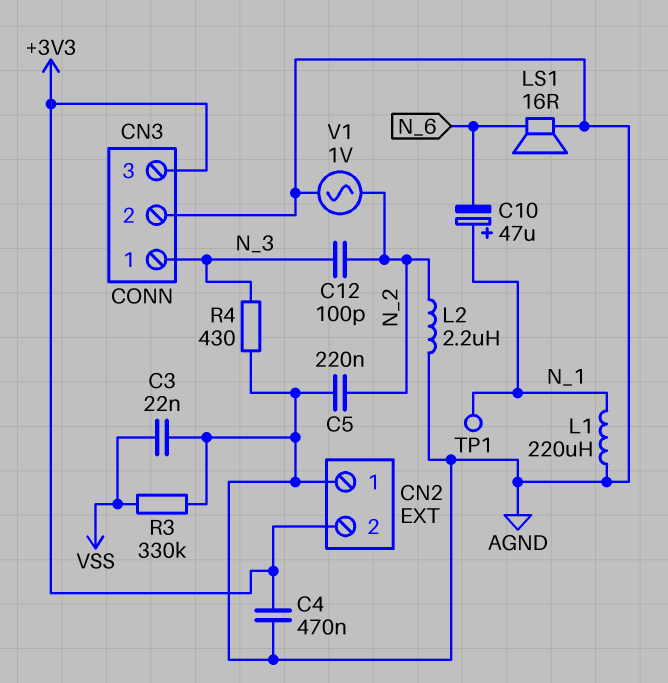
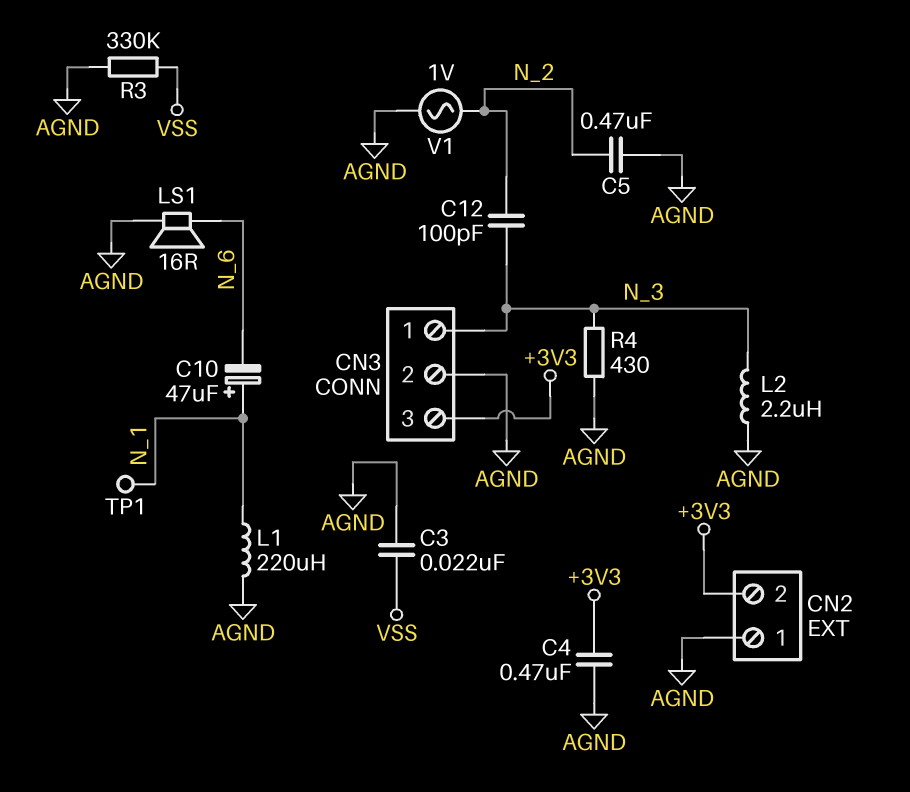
C5: 220nF (AGND, N_2) -> 470nF (AGND, N_2)
L2: 2.2uH (AGND, N_2) -> 2.2uH (AGND, N_3)

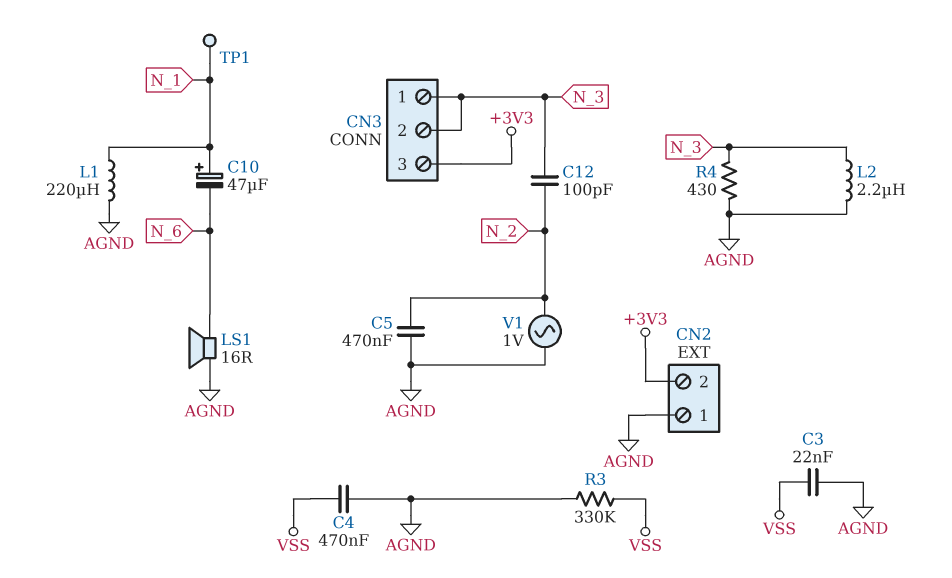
C4: 470nF (+3V3, AGND) -> 470nF (AGND, VSS)
CN3 pin 2: AGND -> N_3

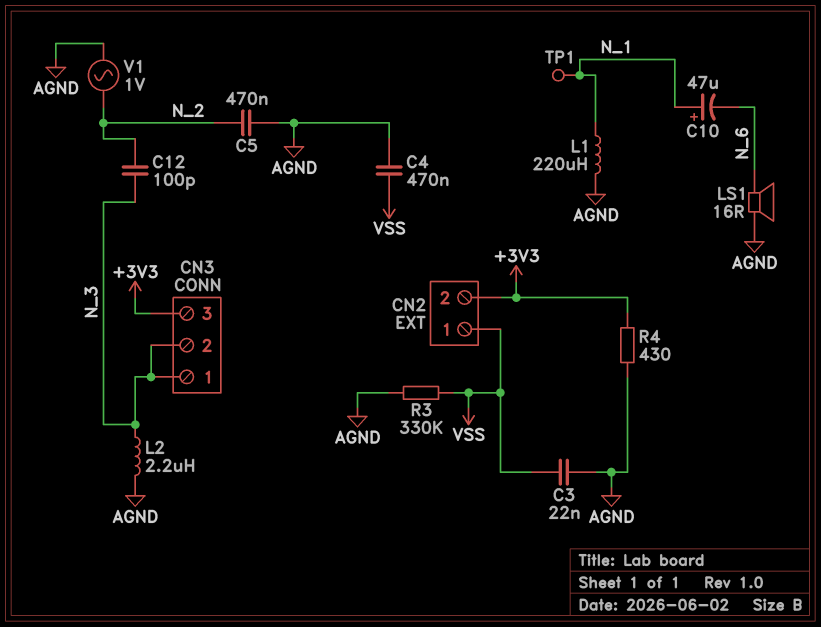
CN2 pin 1: AGND -> VSS
R4: 430 (AGND, N_3) -> 430 (+3V3, AGND)

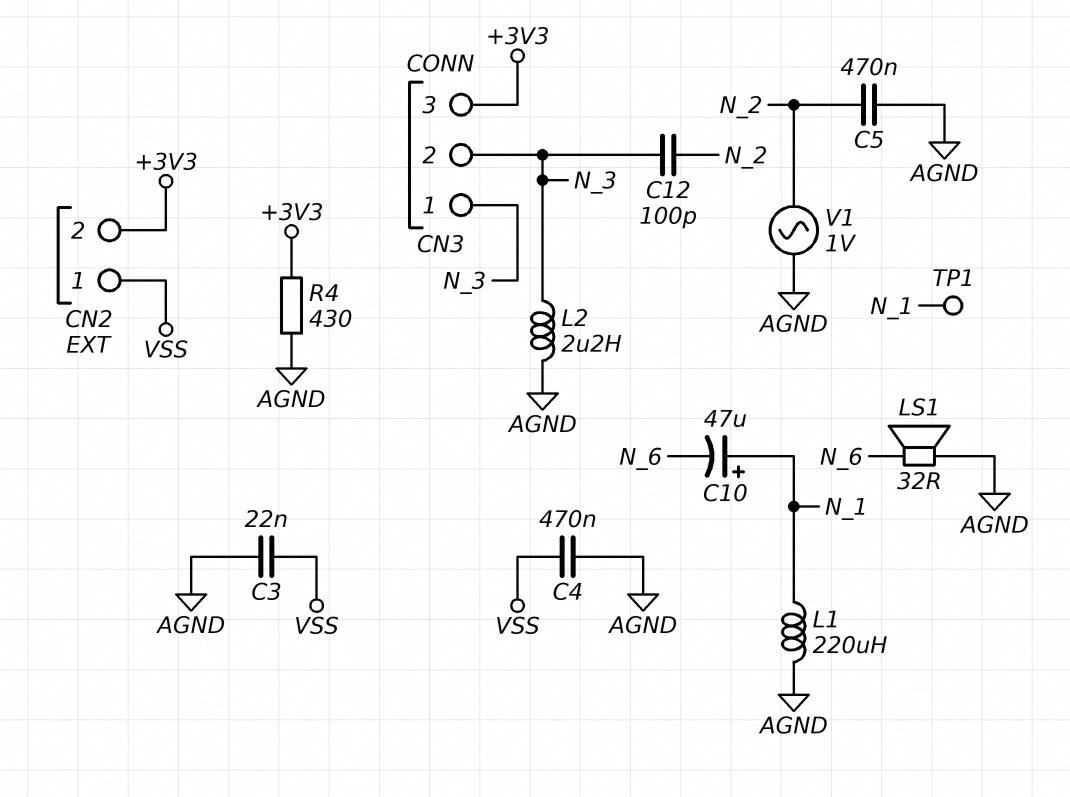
LS1: speaker 16R (AGND, N_6) -> speaker 32R (AGND, N_6)
R3: 330k (AGND, VSS) -> none

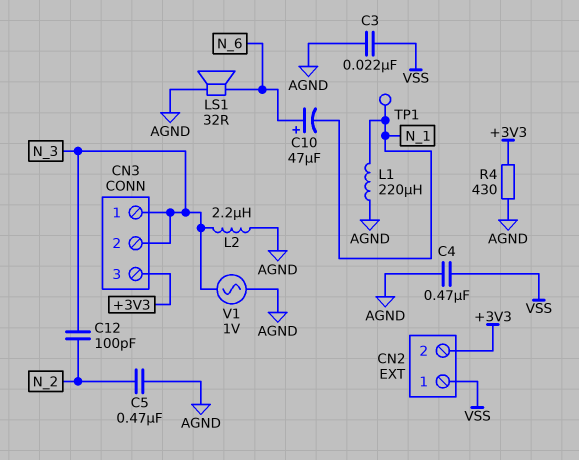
C10: 47uF (plus N_1, minus N_6) -> 47uF (plus N_6, minus N_1)
V1: AC 1V (AGND, N_2) -> AC 1V (AGND, N_3)

